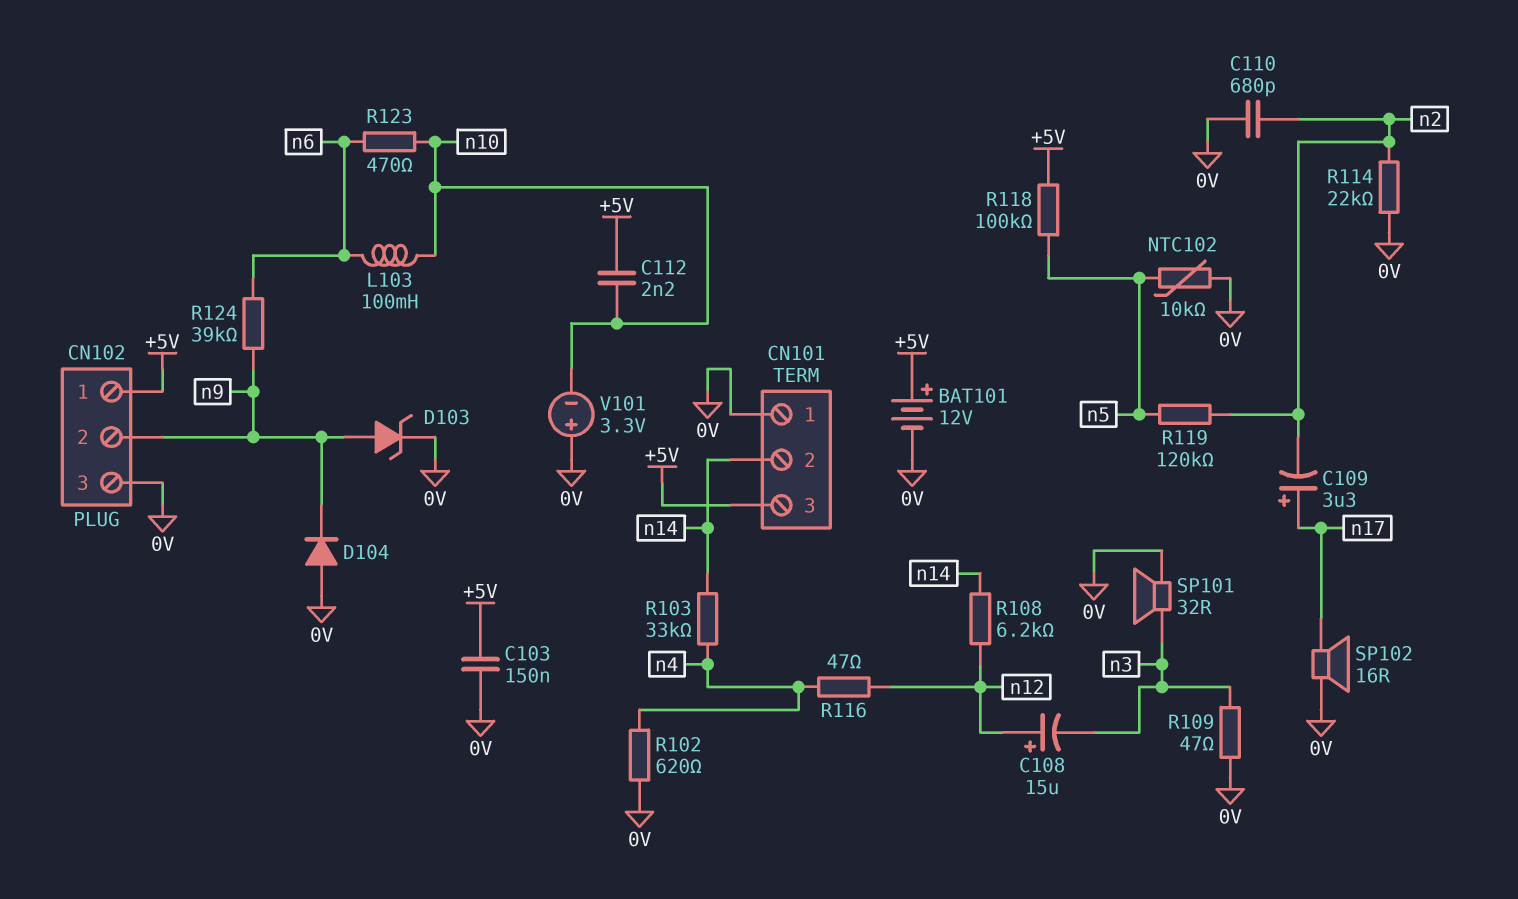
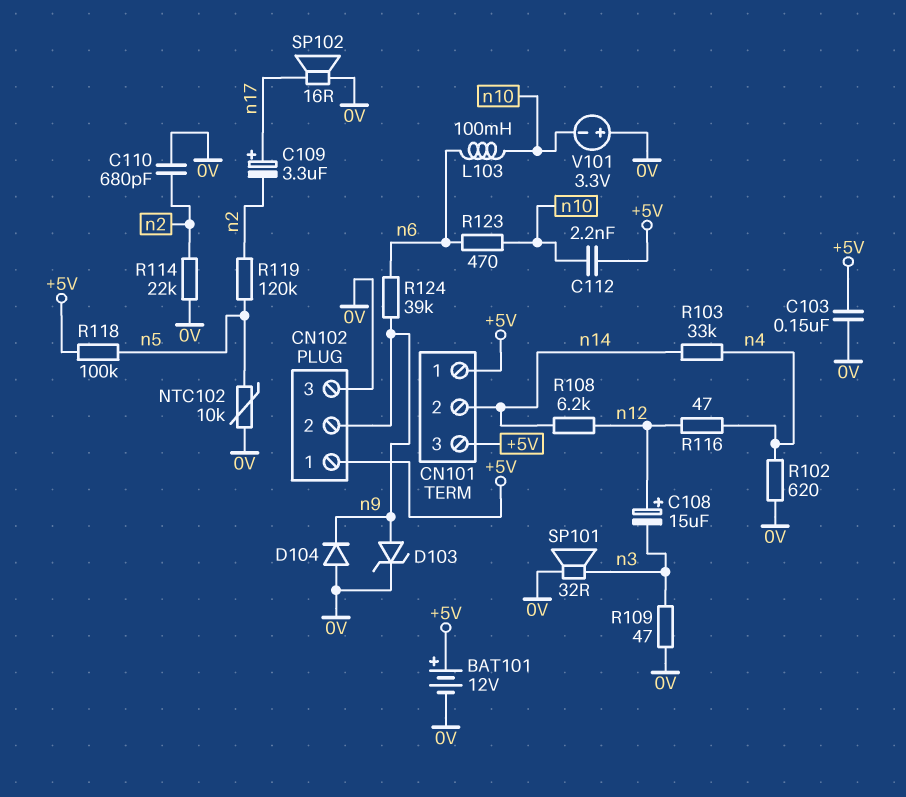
CN101 pin 1: 0V -> +5V

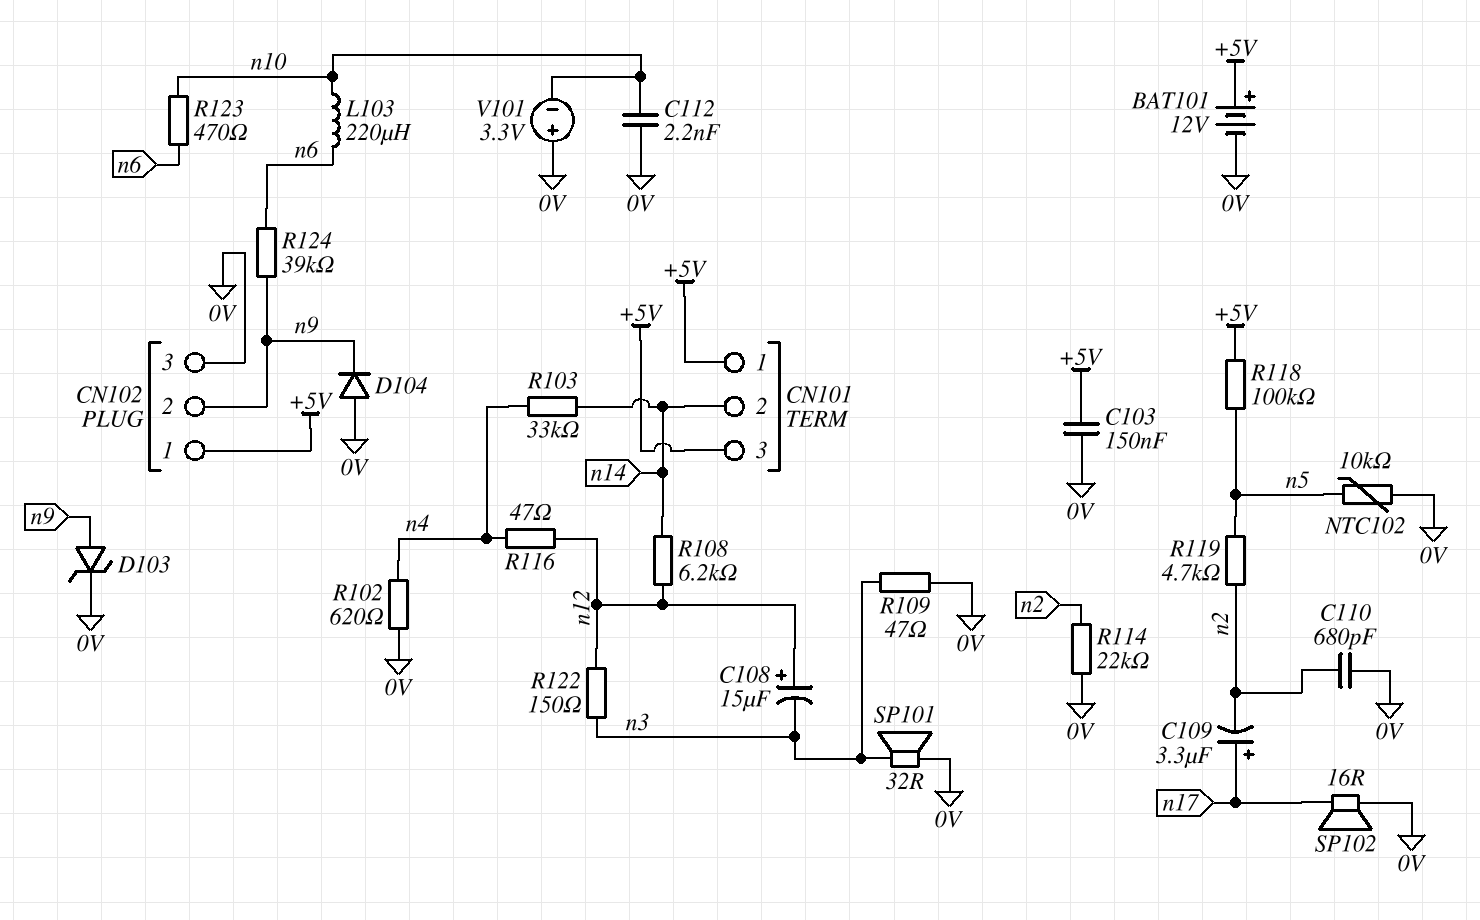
C112: 2.2nF (+5V, n10) -> 2.2nF (0V, n10)
L103: 100mH (n6, n10) -> 220uH (n6, n10)
R119: 120k (n2, n5) -> 4.7k (n2, n5)
R122: none -> 150 (n3, n12)

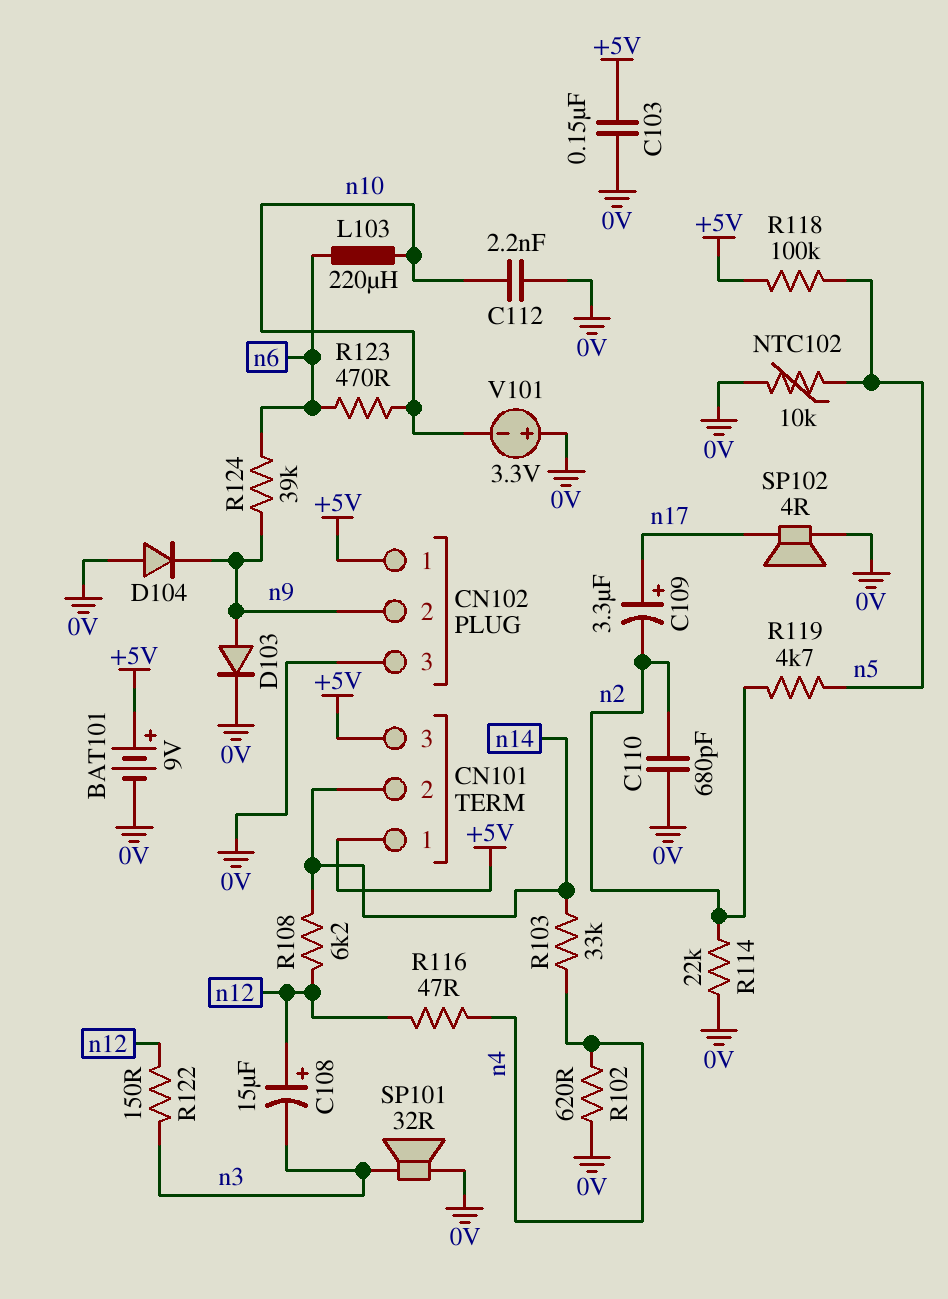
BAT101: 12V (plus +5V, minus 0V) -> 9V (plus +5V, minus 0V)
D103: zener (A n9, K 0V) -> diode (A n9, K 0V)
R109: 47 (0V, n3) -> none
SP102: speaker 16R (0V, n17) -> speaker 4R (0V, n17)

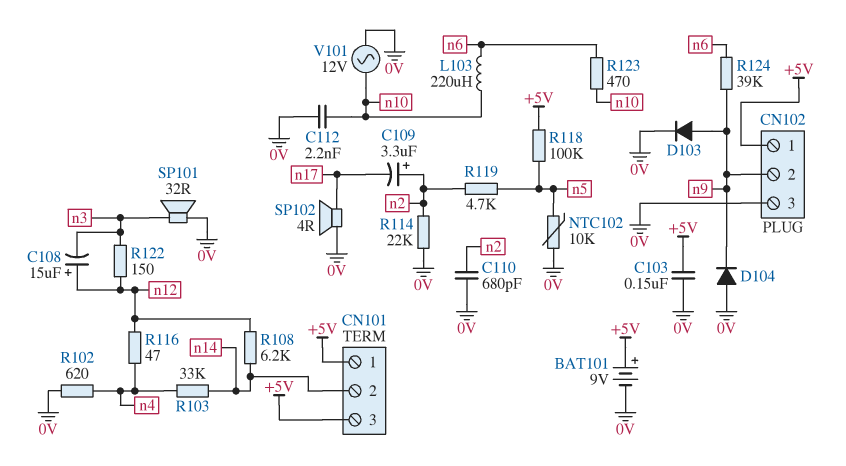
C109: 3.3uF (plus n17, minus n2) -> 3.3uF (plus n2, minus n17)
V101: 3.3V (plus 0V, minus n10) -> AC 12V (0V, n10)

